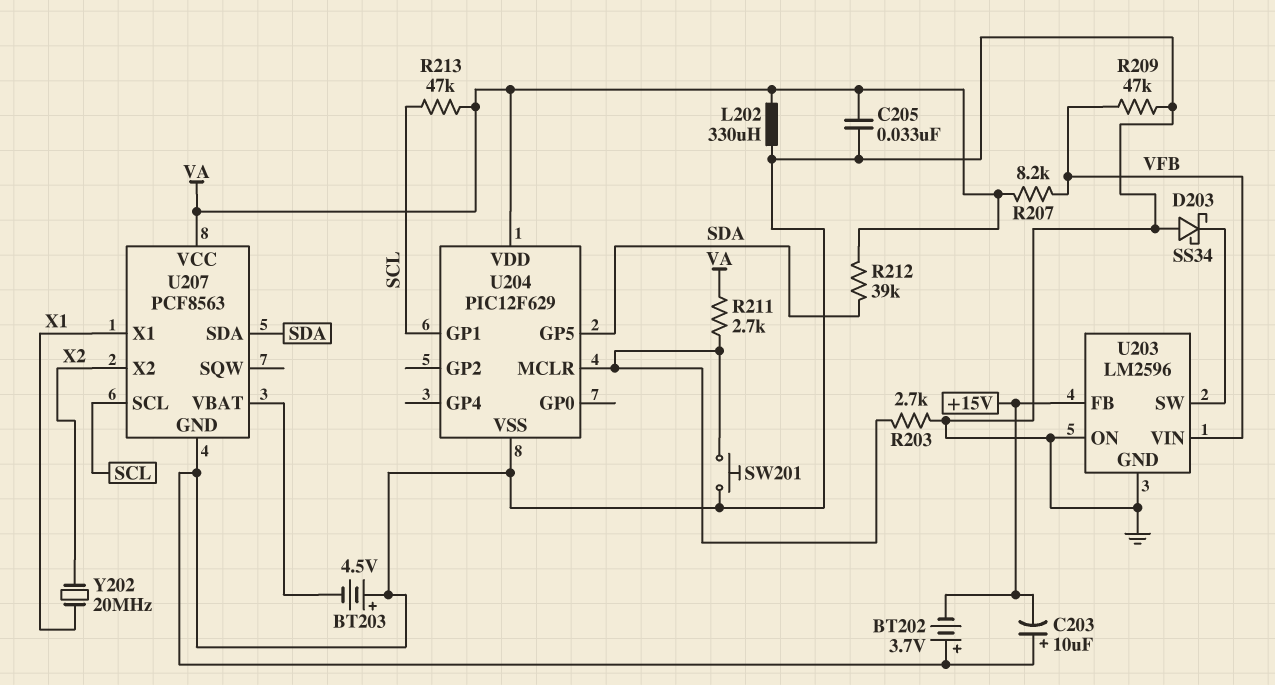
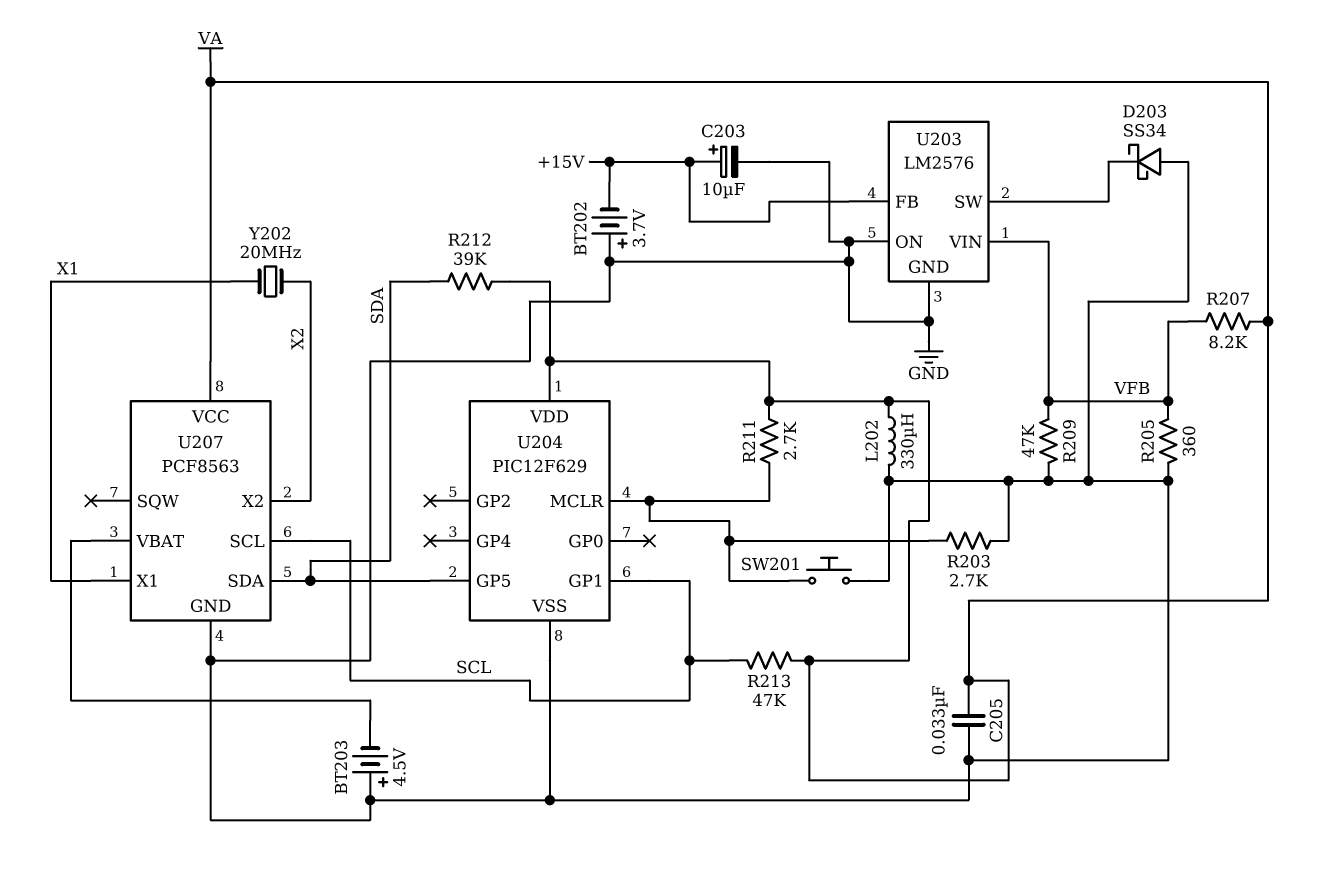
C203: 10uF (plus GND, minus +15V) -> 10uF (plus +15V, minus GND)
R205: none -> 360 (GND, VFB)
U203: LM2596 -> LM2576

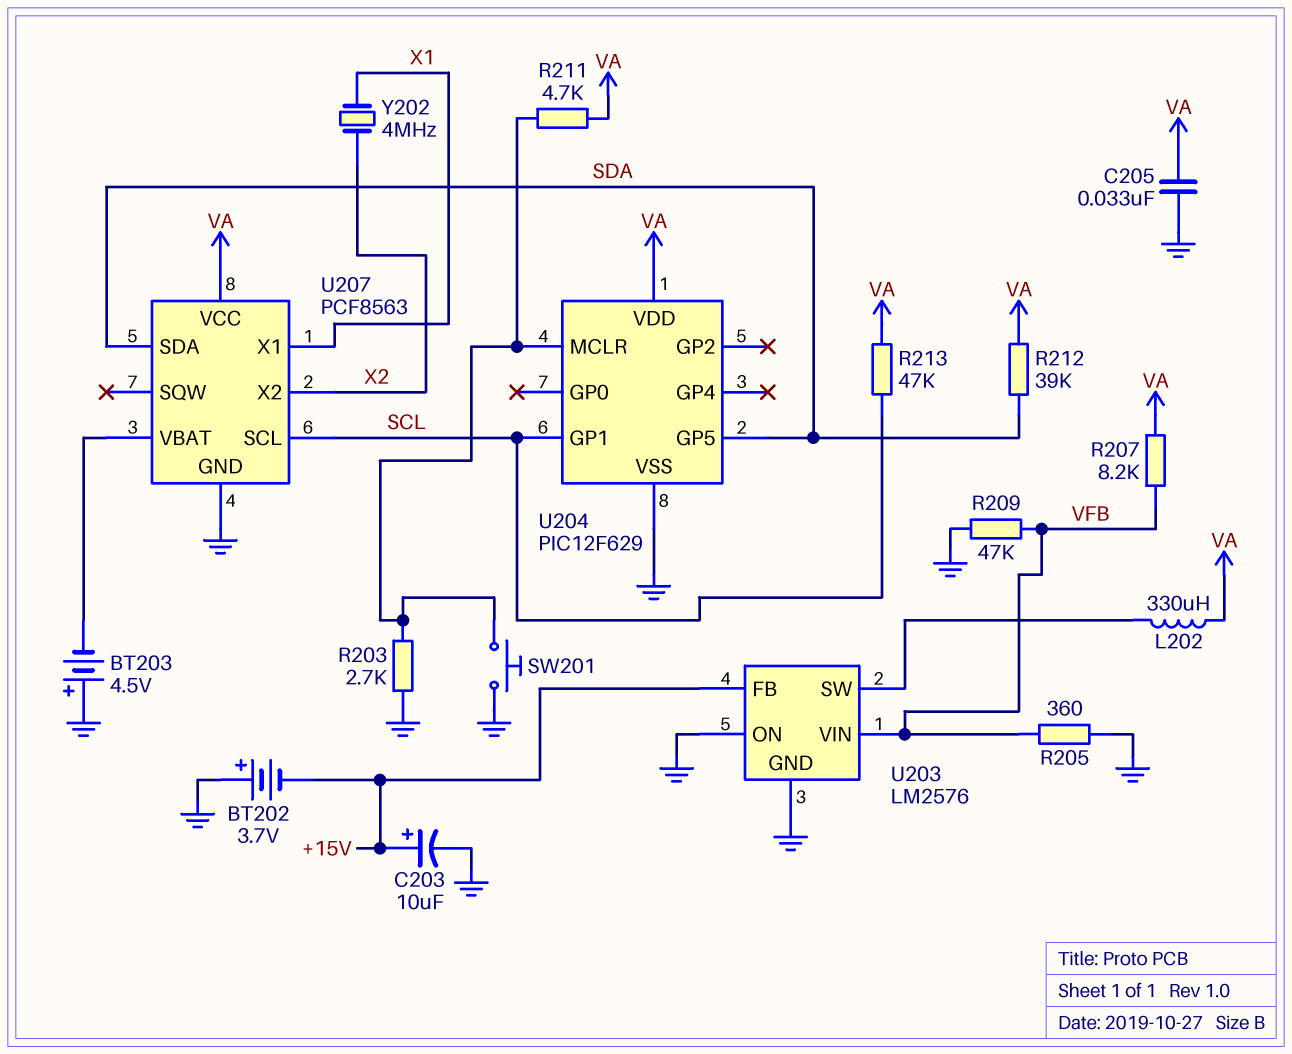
D203: schottky SS34 (A GND, K U203/SW) -> none
L202: 330uH (GND, VA) -> 330uH (U203/SW, VA)
R211: 2.7k (U204/MCLR, VA) -> 4.7k (U204/MCLR, VA)
Y202: 20MHz (X1, X2) -> 4MHz (X1, X2)

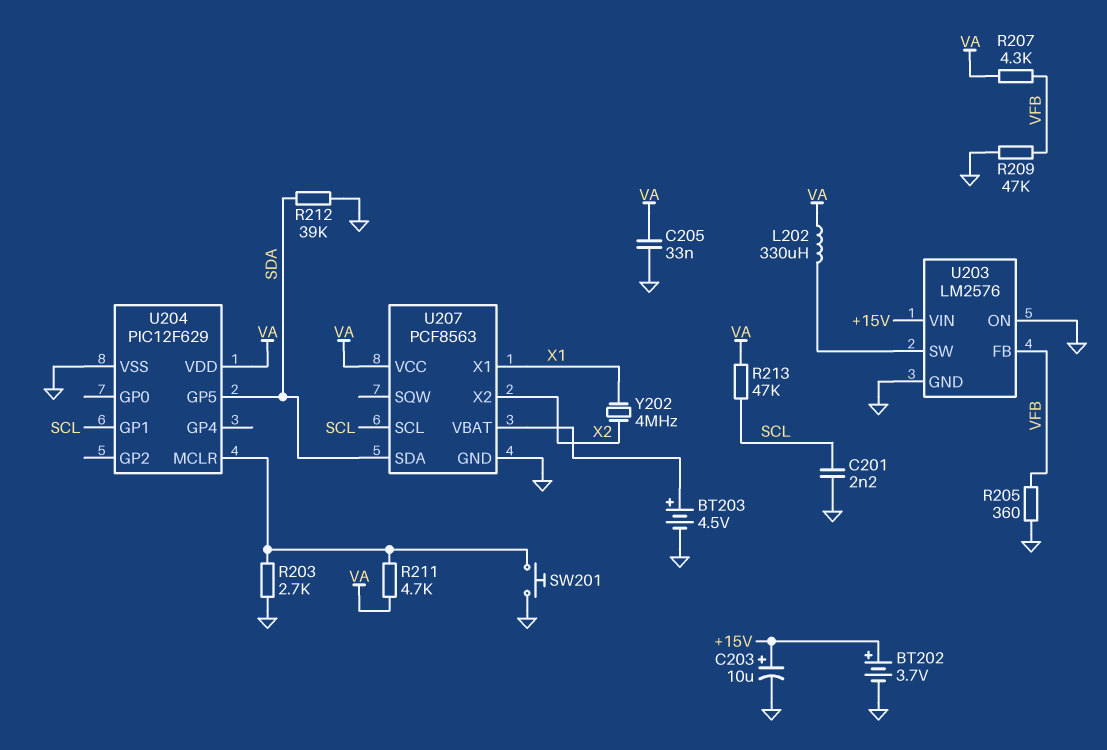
BT202: 3.7V (plus GND, minus +15V) -> 3.7V (plus +15V, minus GND)
BT203: 4.5V (plus GND, minus U207/VBAT) -> 4.5V (plus U207/VBAT, minus GND)
C201: none -> 2.2nF (GND, SCL)
R207: 8.2k (VA, VFB) -> 4.3k (VA, VFB)
R212: 39k (SDA, VA) -> 39k (GND, SDA)
U203 pin FB: +15V -> VFB
U203 pin VIN: VFB -> +15V

